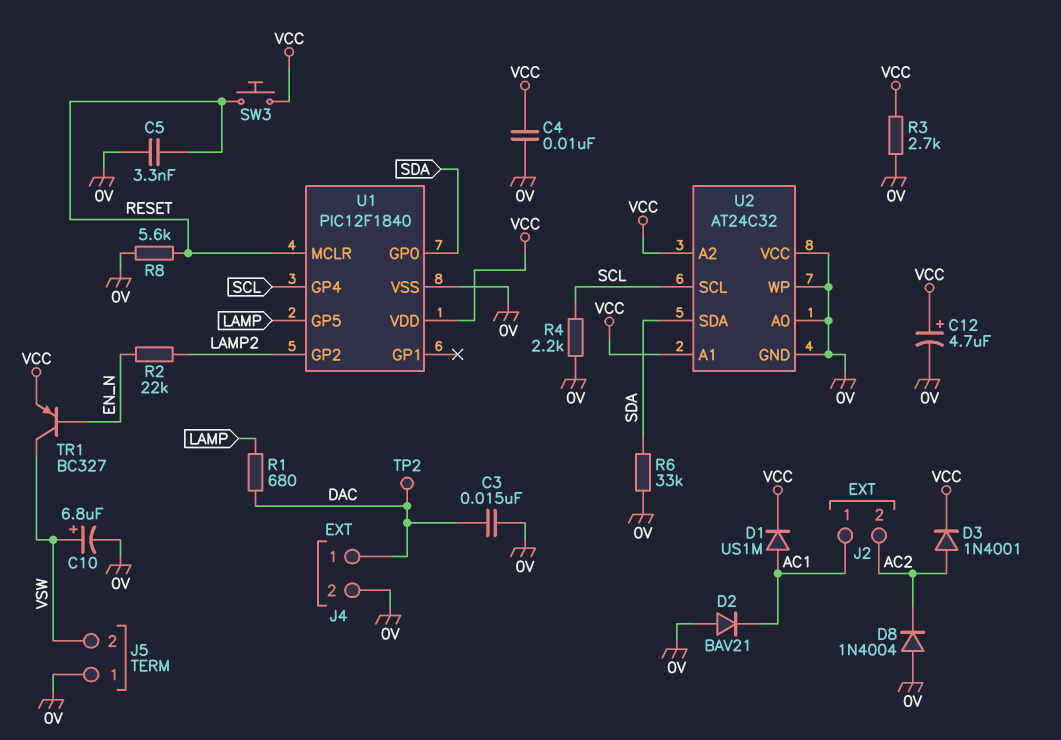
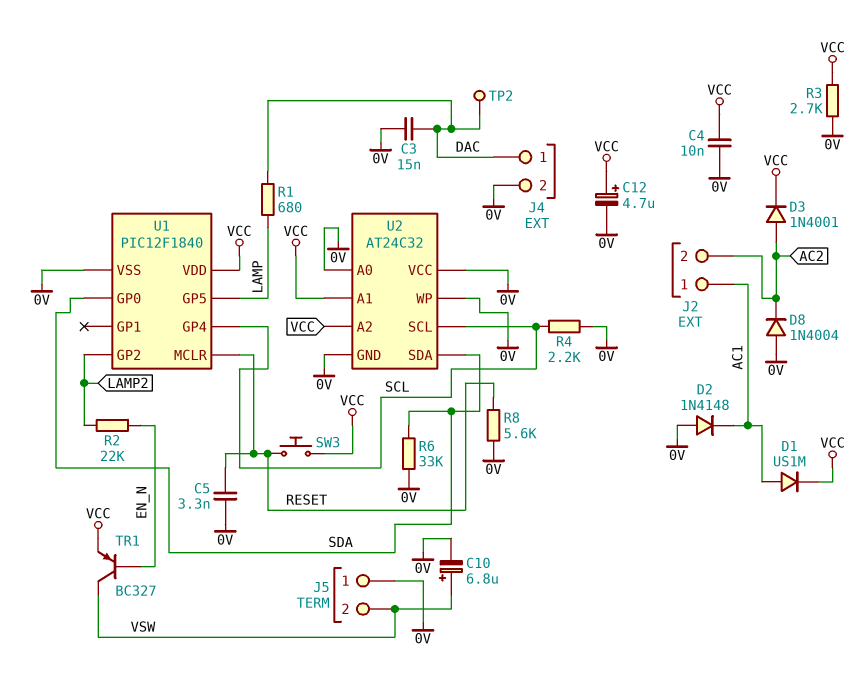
D2: diode BAV21 (A 0V, K AC1) -> diode 1N4148 (A 0V, K AC1)

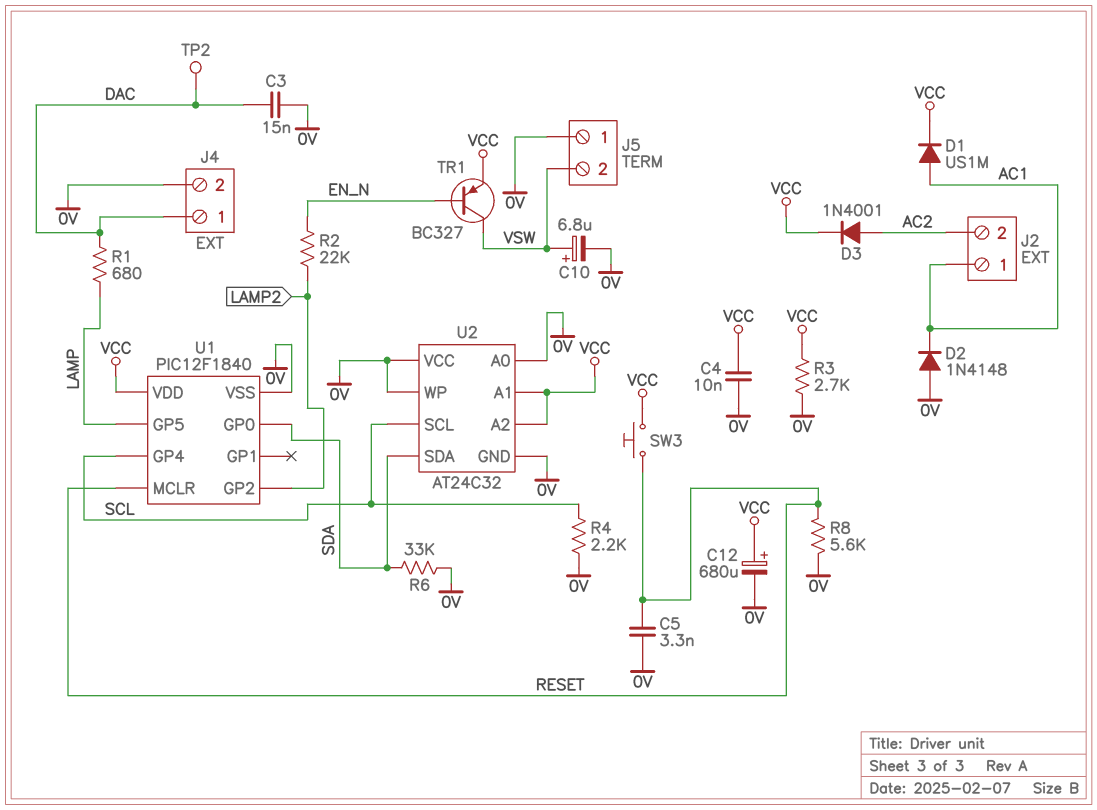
C12: 4.7uF (plus VCC, minus 0V) -> 680uF (plus VCC, minus 0V)
D8: diode 1N4004 (A 0V, K AC2) -> none

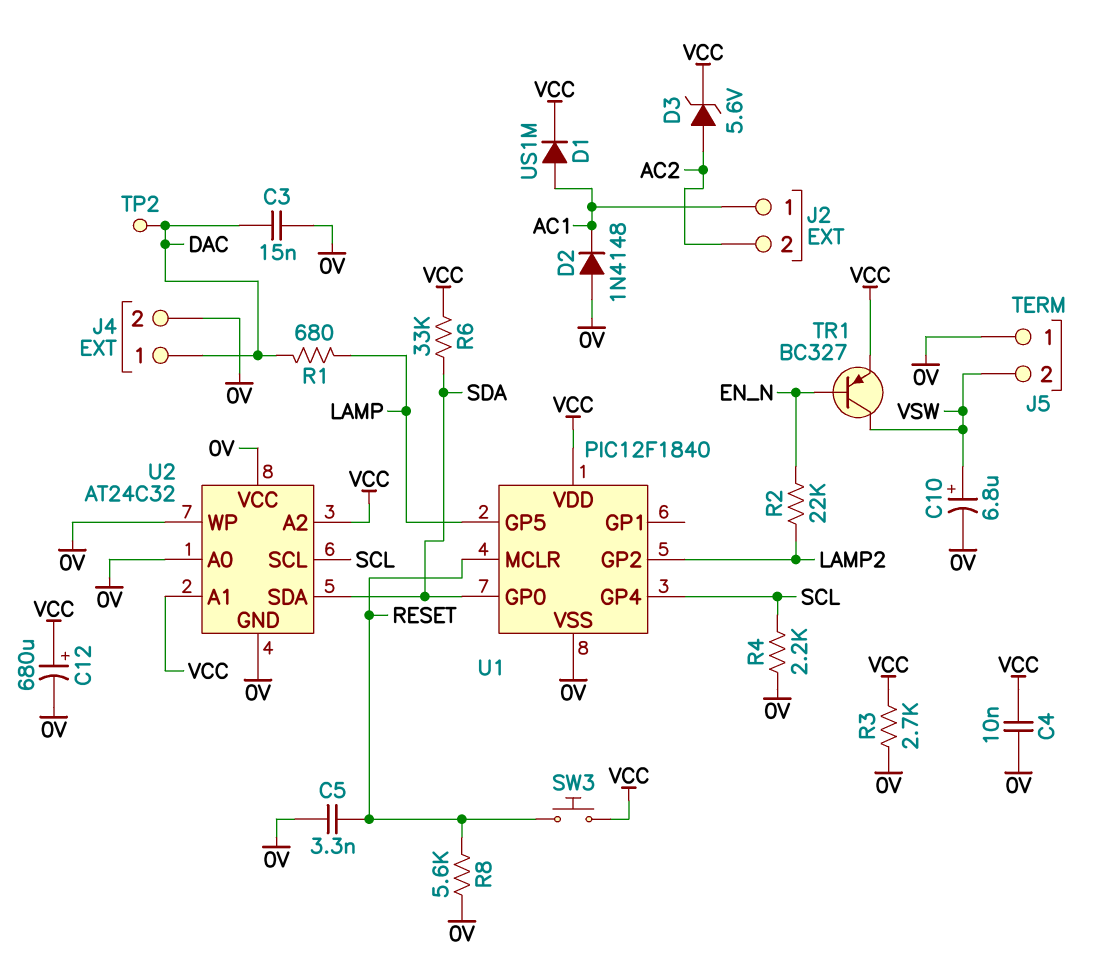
D3: diode 1N4001 (A AC2, K VCC) -> zener 5.6V (A AC2, K VCC)
R6: 33k (0V, SDA) -> 33k (SDA, VCC)

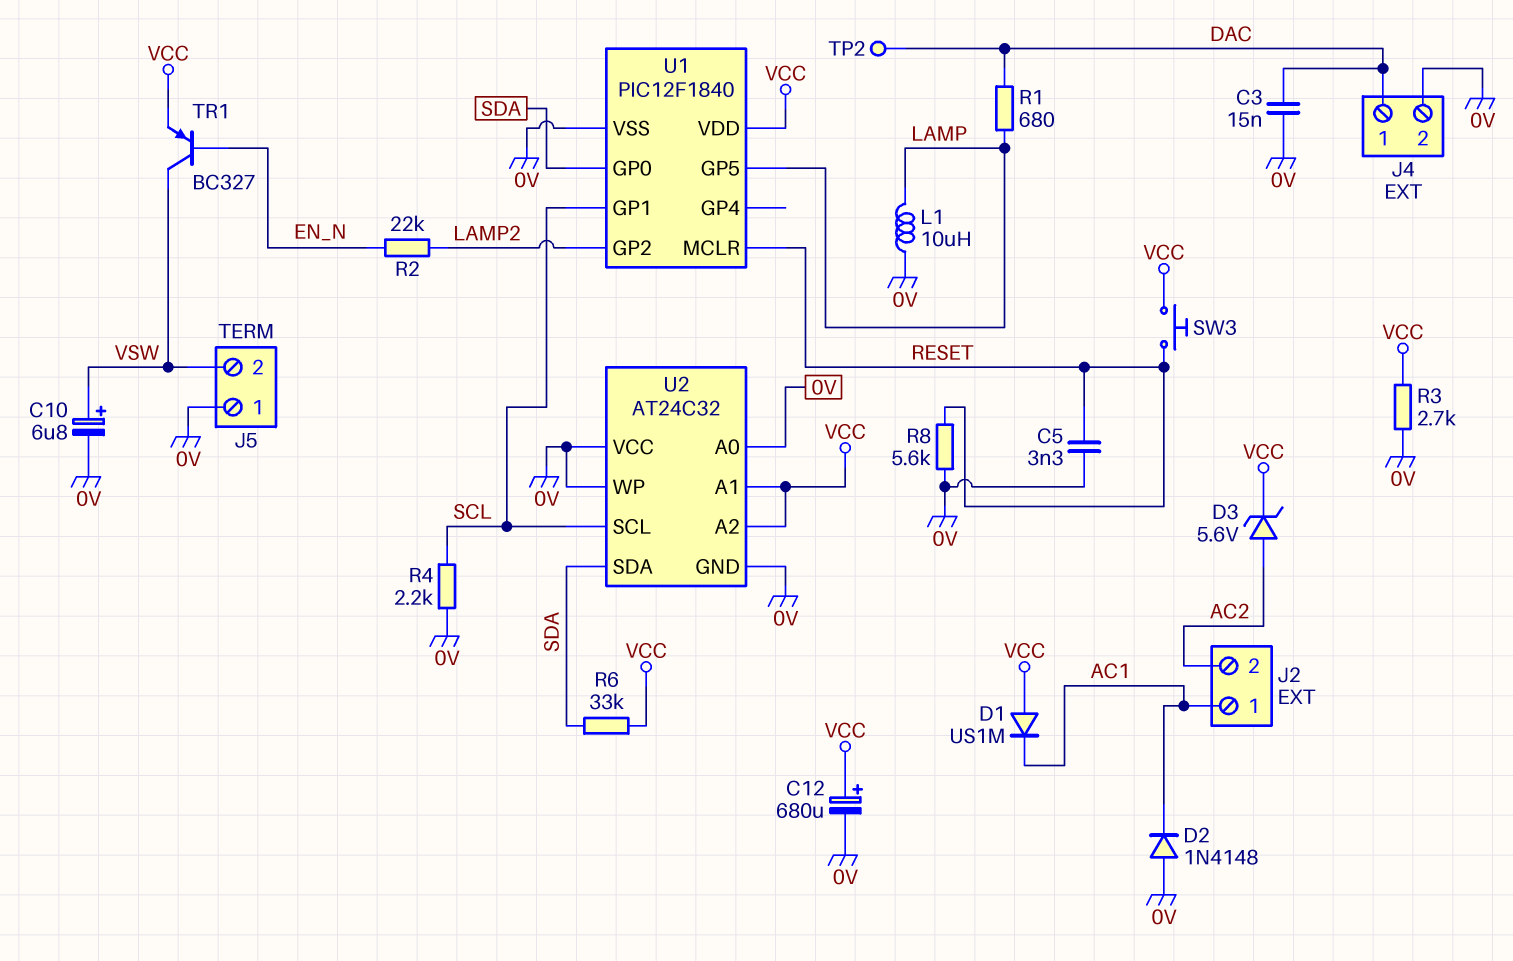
C4: 10nF (0V, VCC) -> none
D1: diode US1M (A AC1, K VCC) -> diode US1M (A VCC, K AC1)
L1: none -> 10uH (0V, LAMP)
U1 pin GP1: none -> SCL
U1 pin GP4: SCL -> none

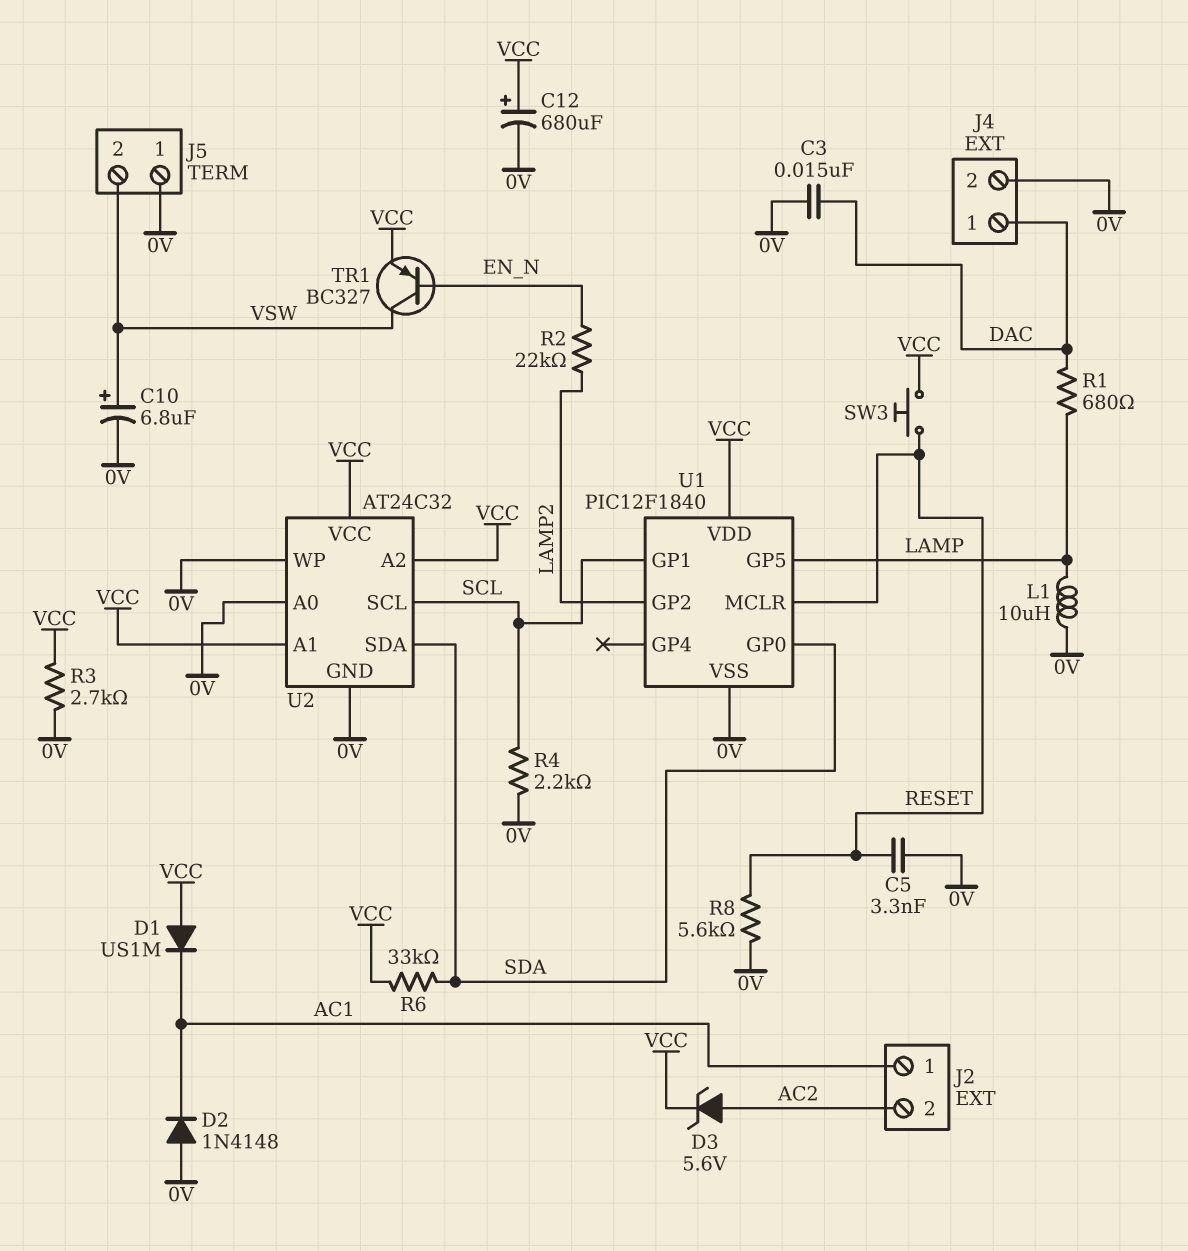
TP2: test point (DAC) -> none
U2 pin VCC: 0V -> VCC

